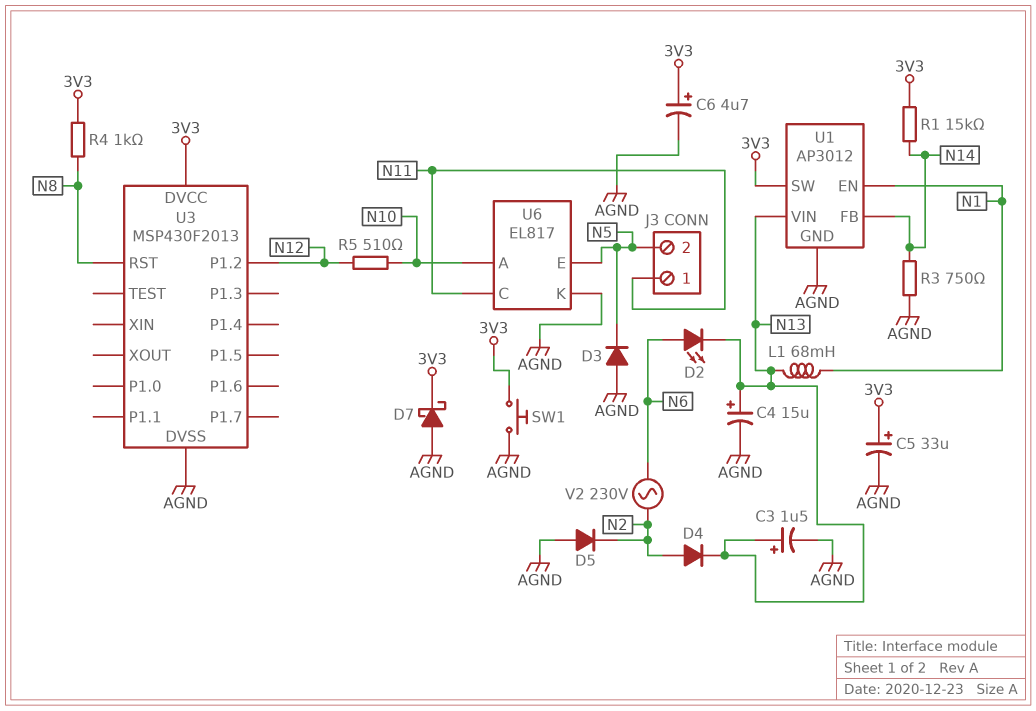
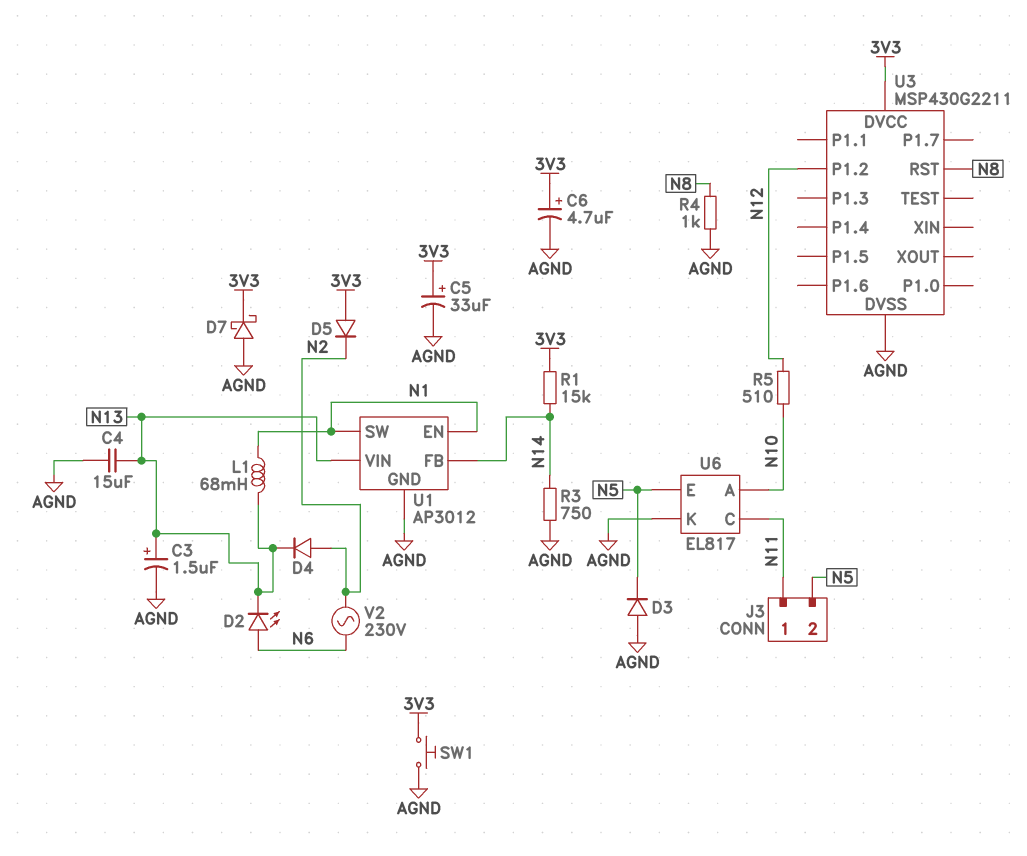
C4: 15uF (plus N13, minus AGND) -> 15uF (AGND, N13)
D5: diode (A AGND, K N2) -> diode (A 3V3, K N2)
R4: 1k (3V3, N8) -> 1k (AGND, N8)
U1 pin SW: 3V3 -> N1
U3: MSP430F2013 -> MSP430G2211

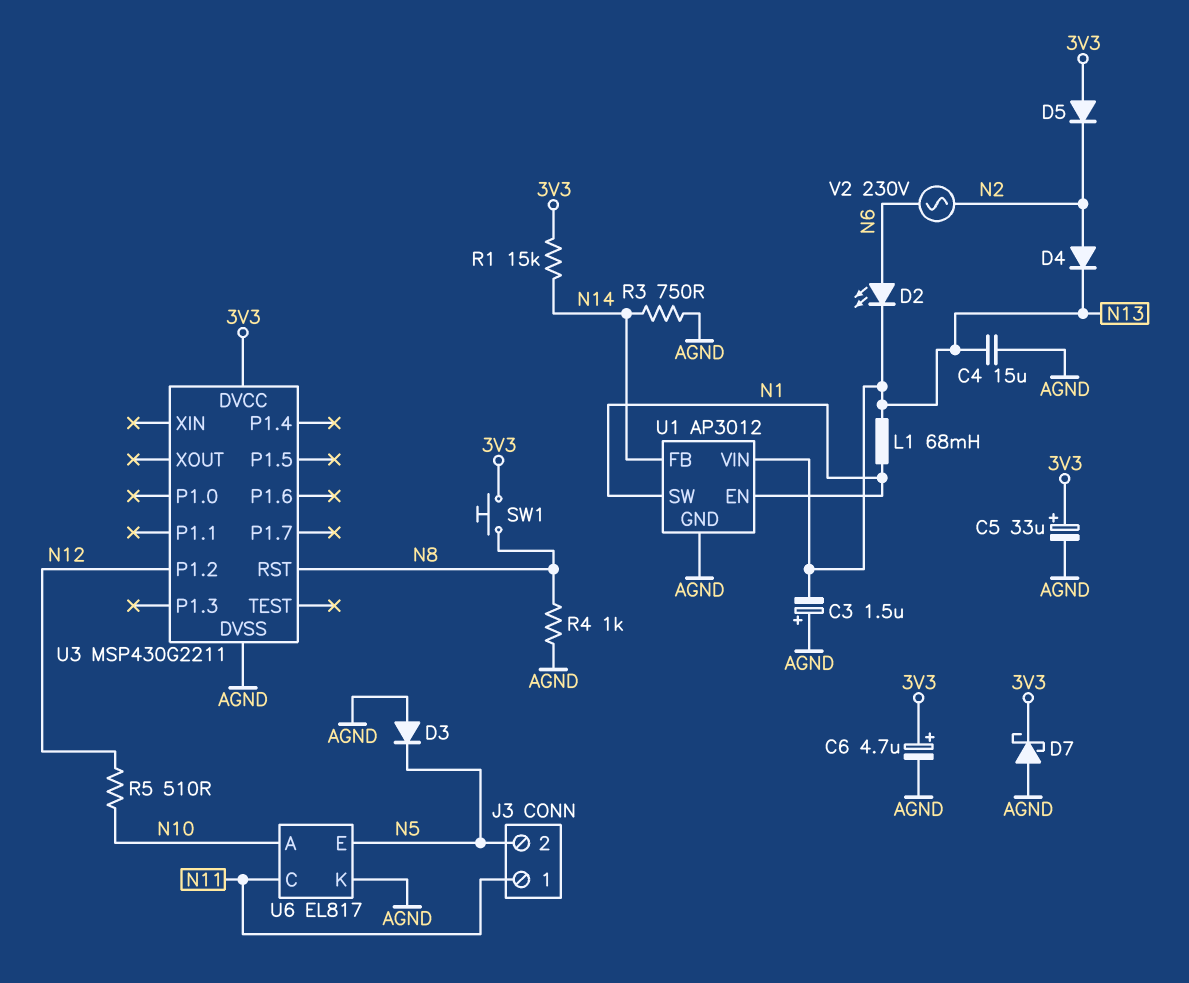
C3: 1.5uF (plus N13, minus AGND) -> 1.5uF (plus AGND, minus N13)
SW1: button (3V3, AGND) -> button (3V3, N8)

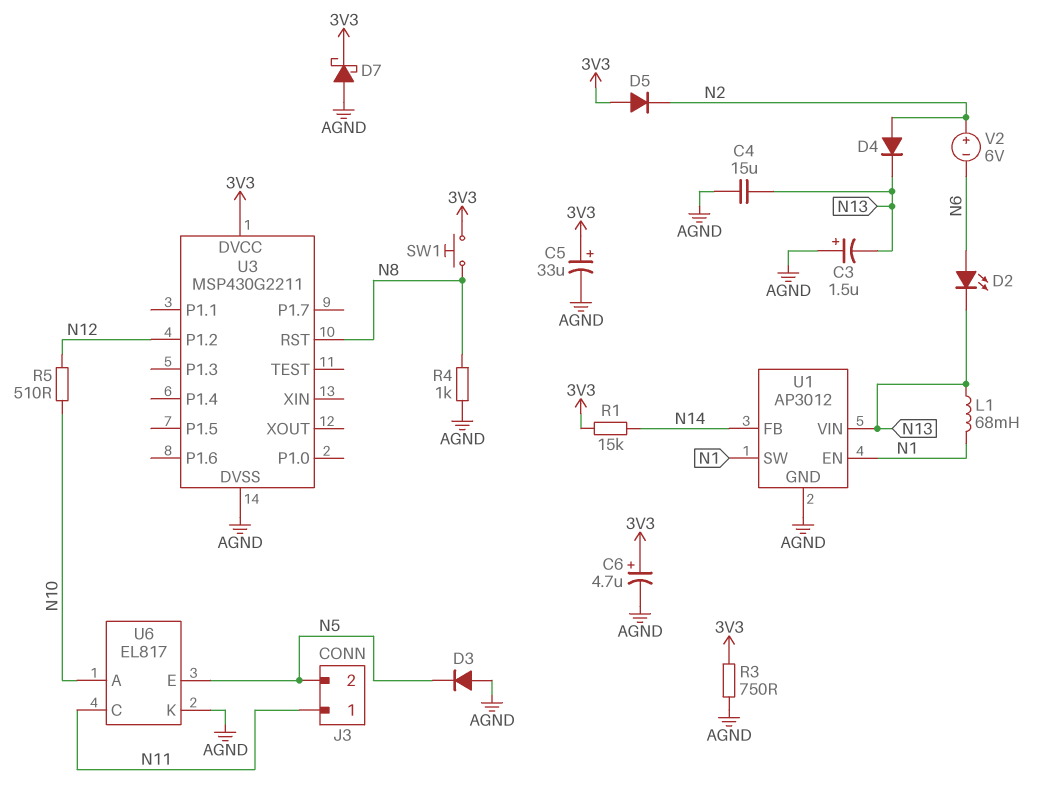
R3: 750 (AGND, N14) -> 750 (3V3, AGND)
V2: AC 230V (N2, N6) -> 6V (plus N2, minus N6)

